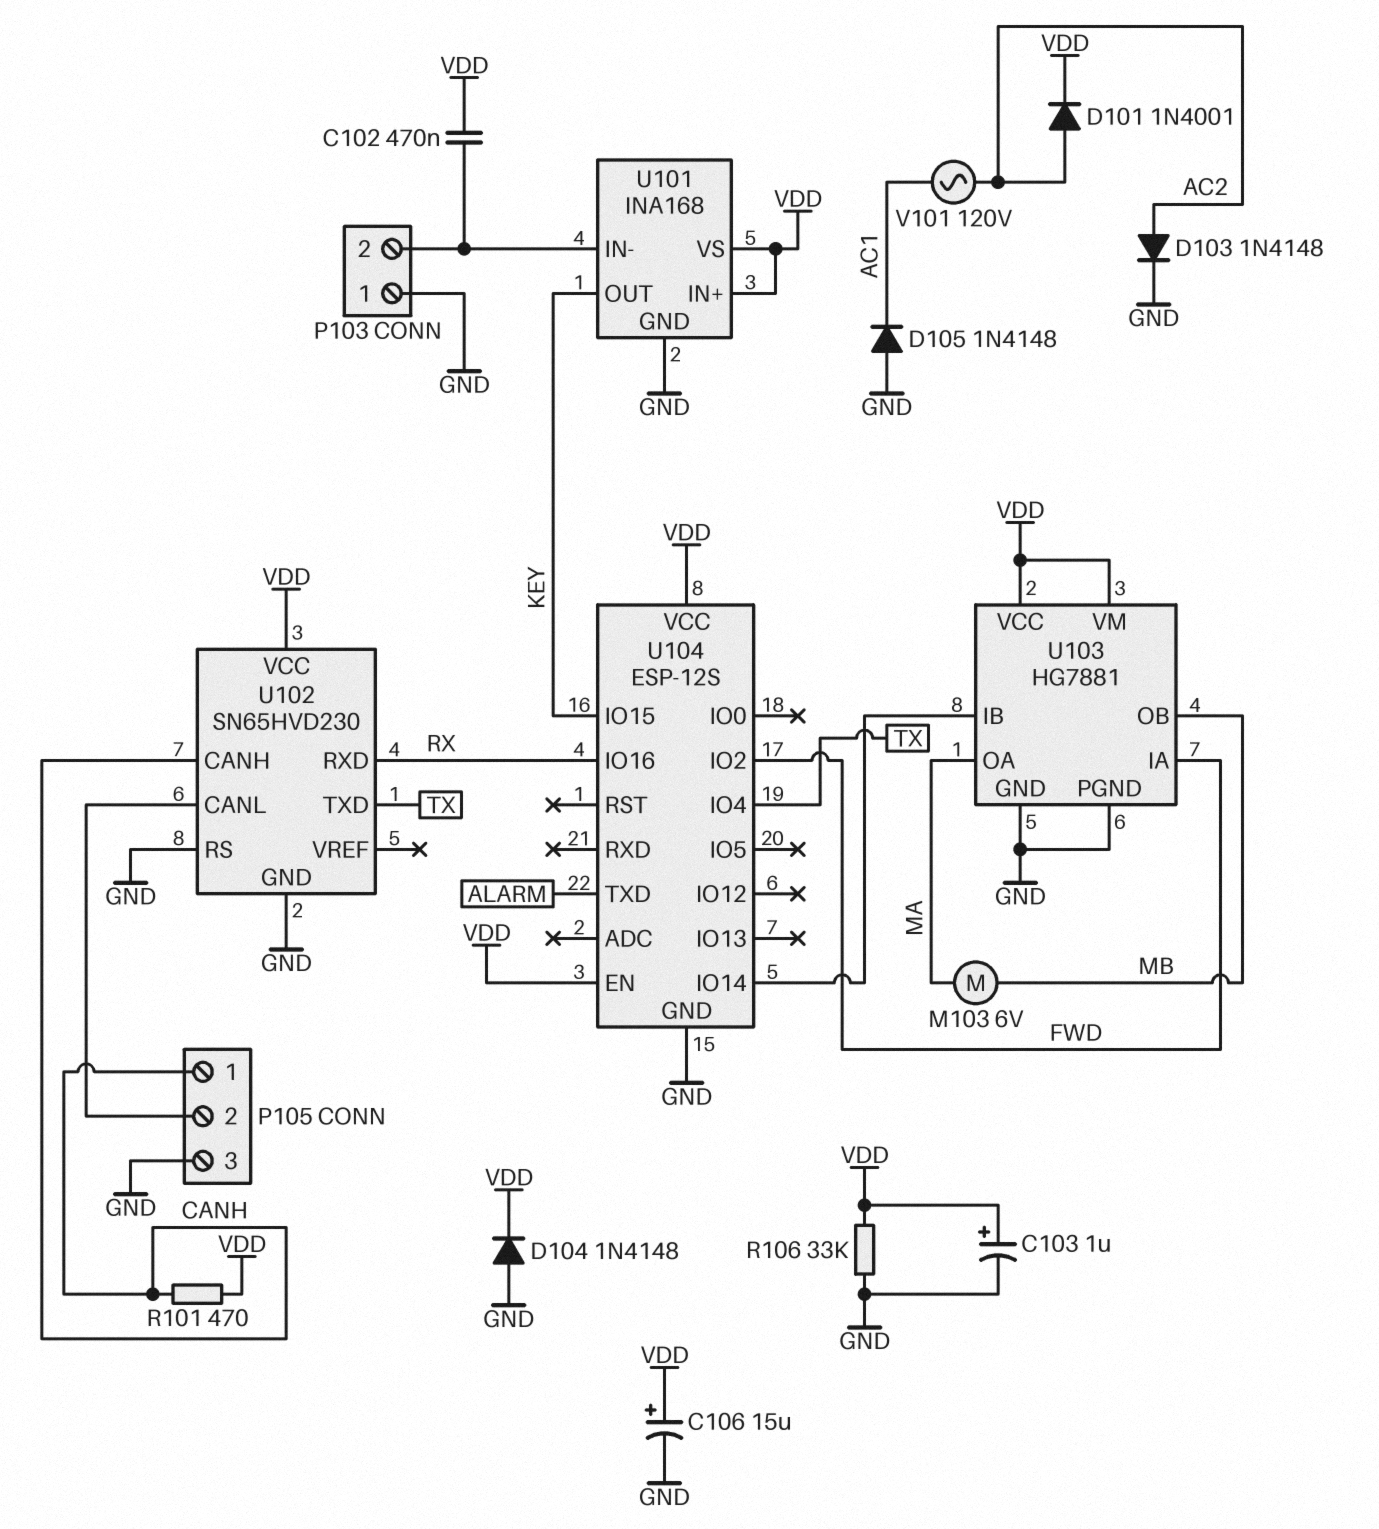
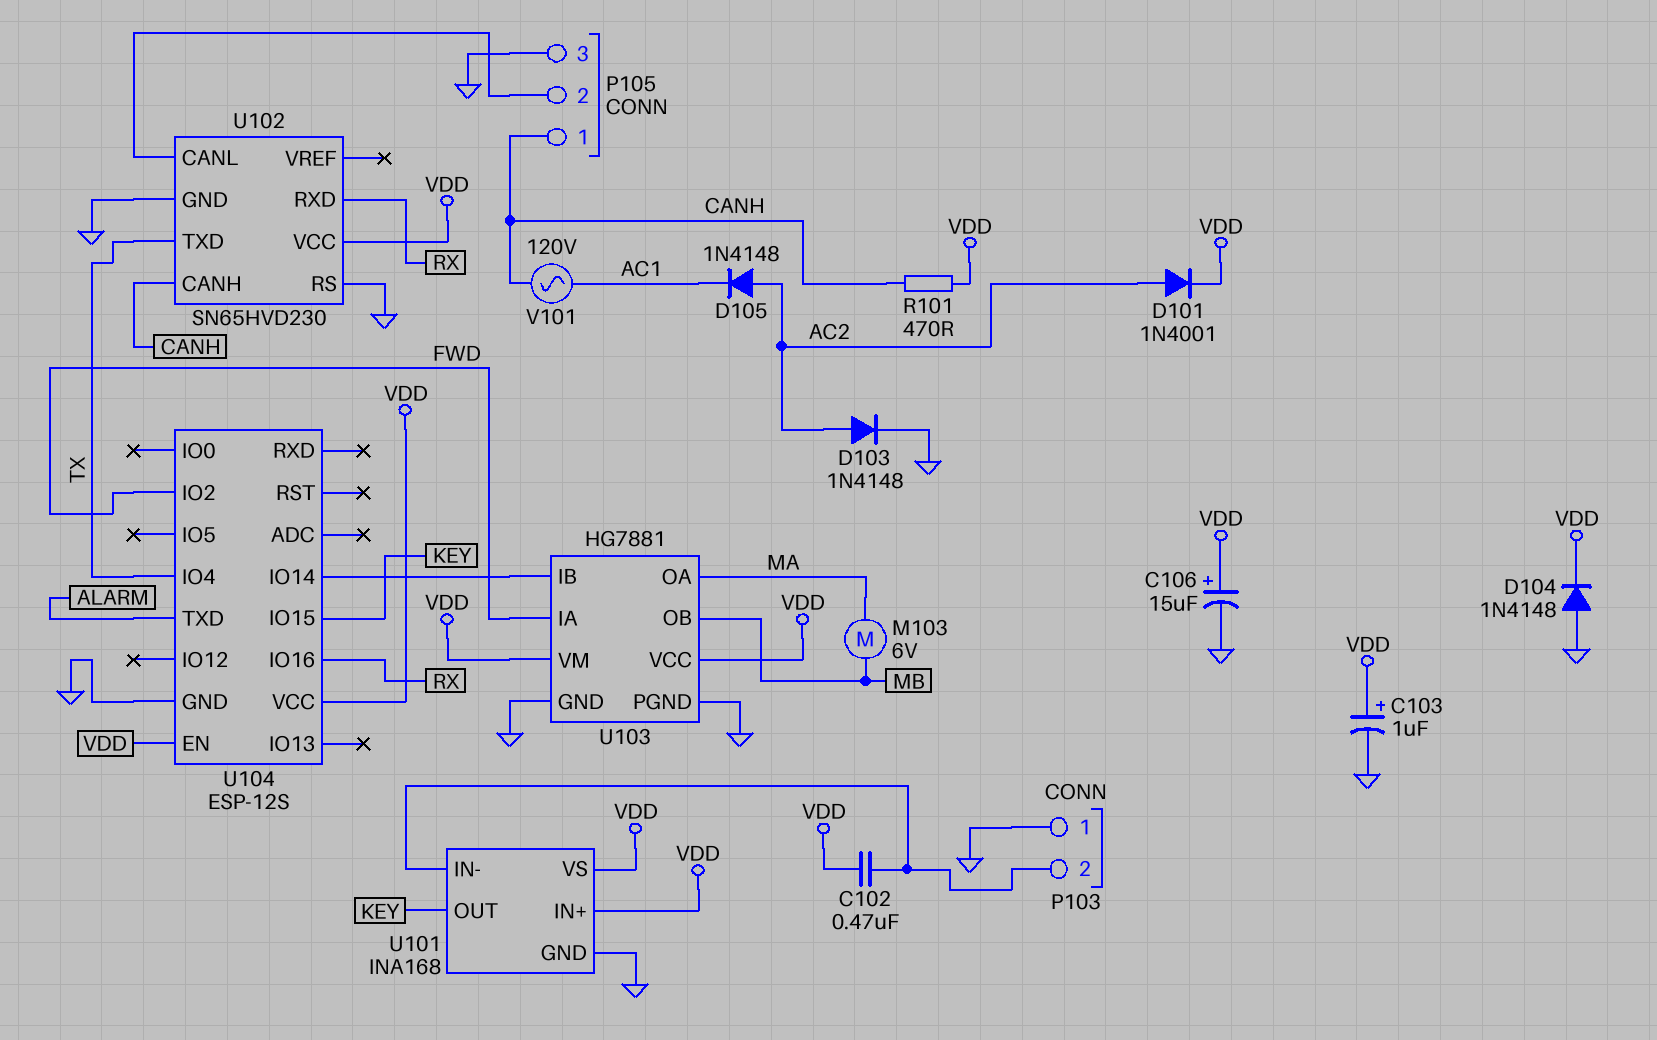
D105: diode 1N4148 (A GND, K AC1) -> diode 1N4148 (A AC2, K AC1)
R106: 33k (GND, VDD) -> none
V101: AC 120V (AC1, AC2) -> AC 120V (AC1, CANH)

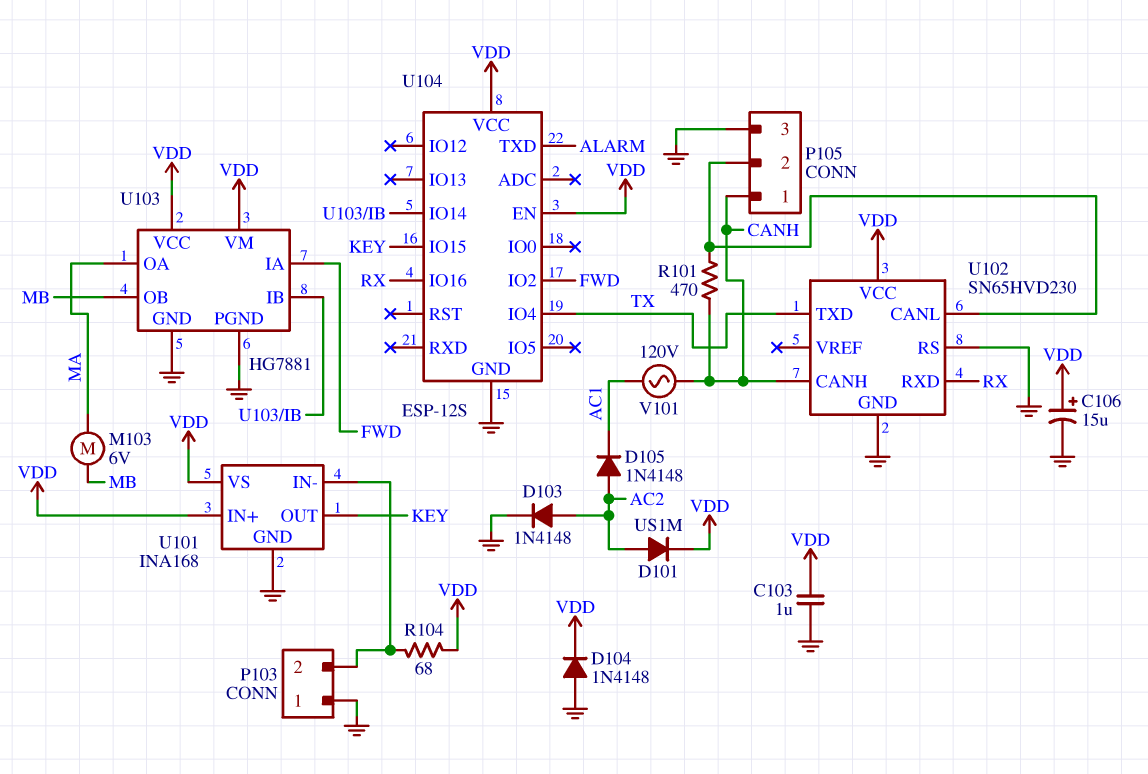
C102: 470nF (P103/2, VDD) -> none
C103: 1uF (plus VDD, minus GND) -> 1uF (GND, VDD)
D101: diode 1N4001 (A AC2, K VDD) -> diode US1M (A AC2, K VDD)
R101: 470 (CANH, VDD) -> 470 (CANH, P105/2)
R104: none -> 68 (P103/2, VDD)

